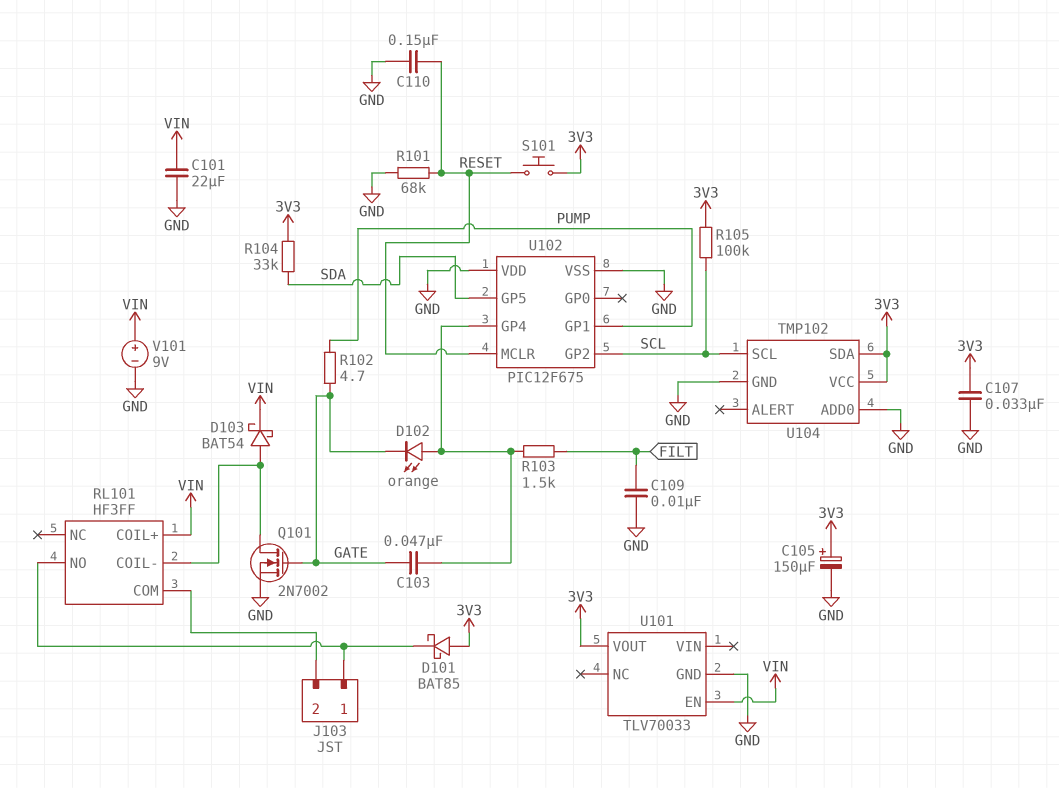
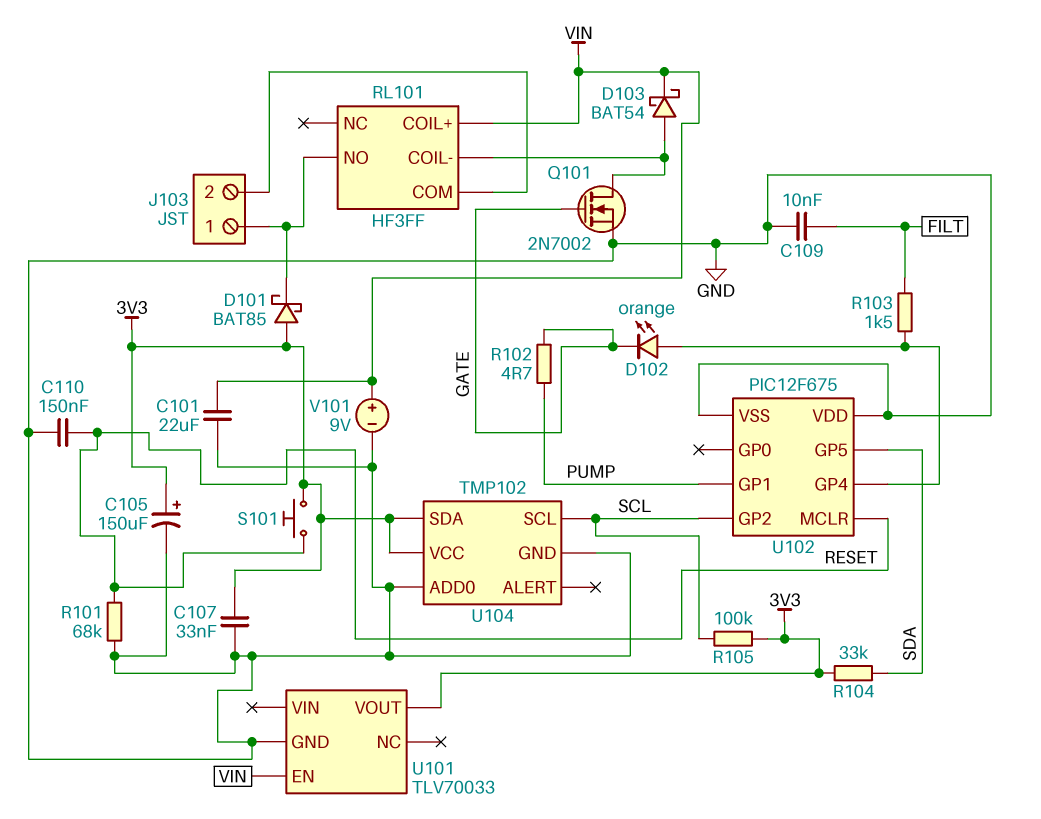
C103: 47nF (GATE, U102/GP4) -> none

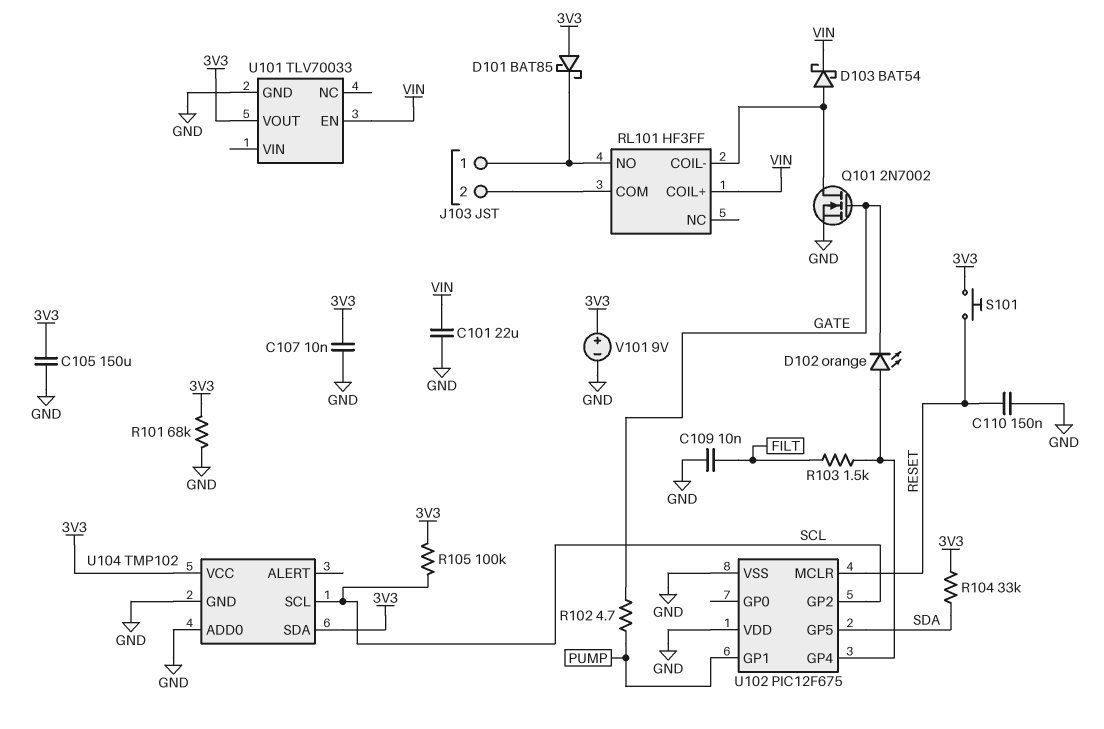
C105: 150uF (plus 3V3, minus GND) -> 150uF (3V3, GND)
C107: 33nF (3V3, GND) -> 10nF (3V3, GND)
R101: 68k (GND, RESET) -> 68k (3V3, GND)
V101: 9V (plus VIN, minus GND) -> 9V (plus 3V3, minus GND)

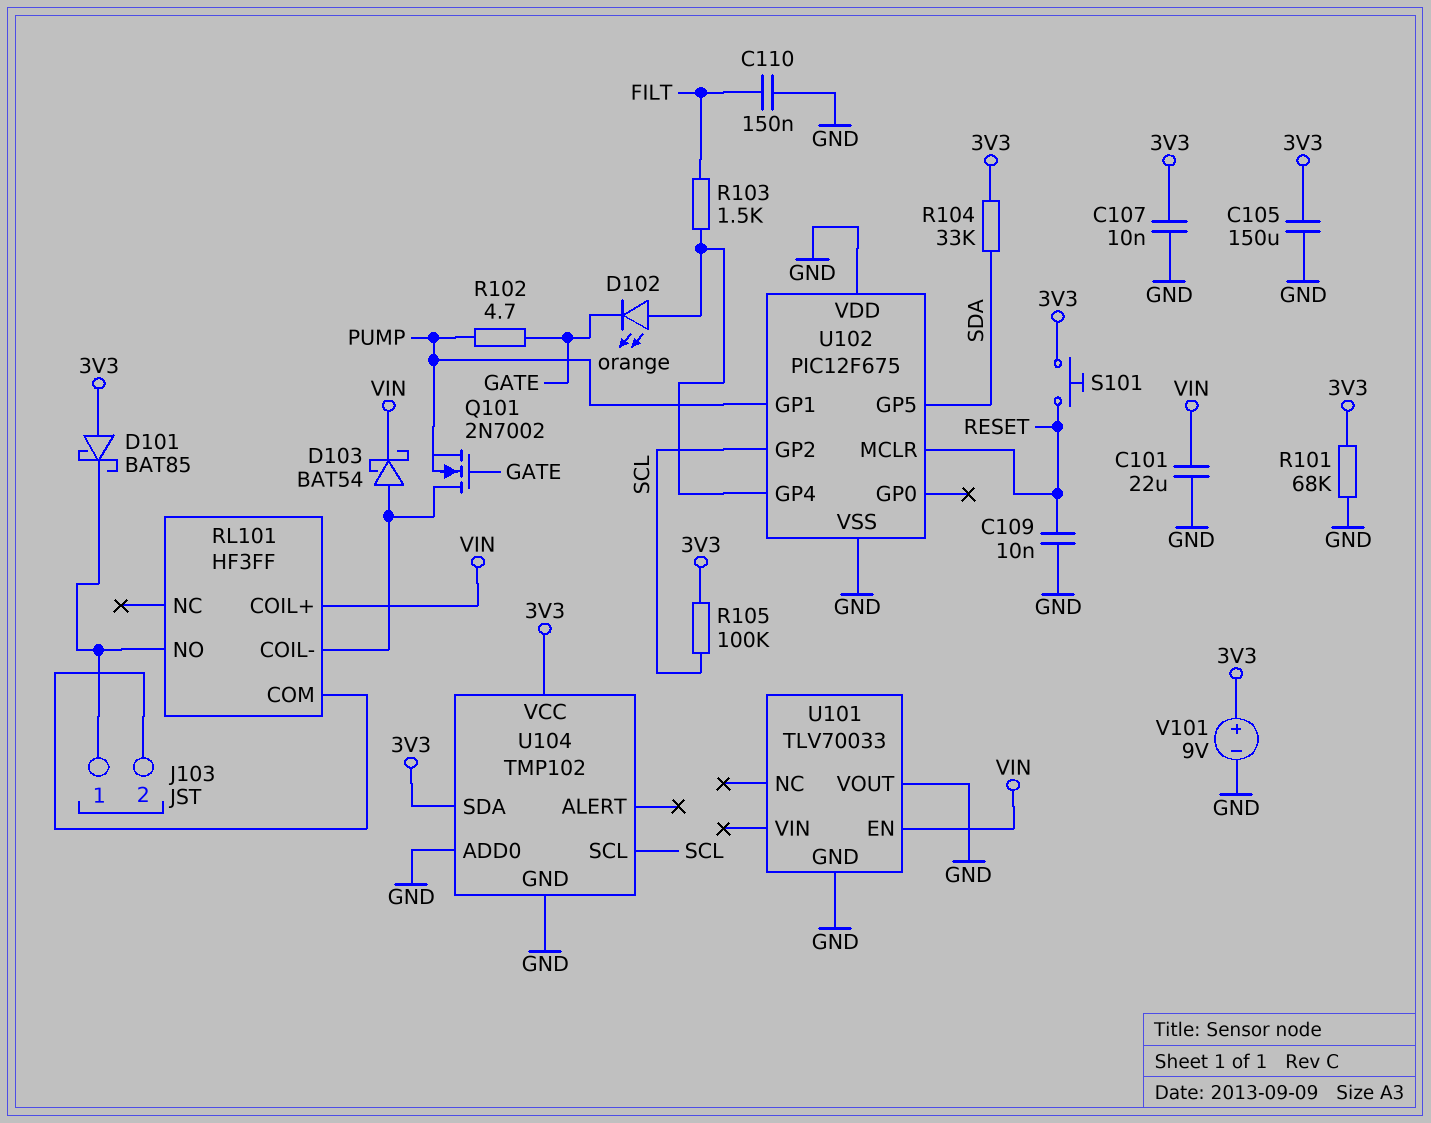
C109: 10nF (FILT, GND) -> 10nF (GND, RESET)
C110: 150nF (GND, RESET) -> 150nF (FILT, GND)
Q101: NMOS 2N7002 (G GATE, D RL101/COIL-, S GND) -> NMOS 2N7002 (G GATE, D RL101/COIL-, S PUMP)
U101 pin VOUT: 3V3 -> GND

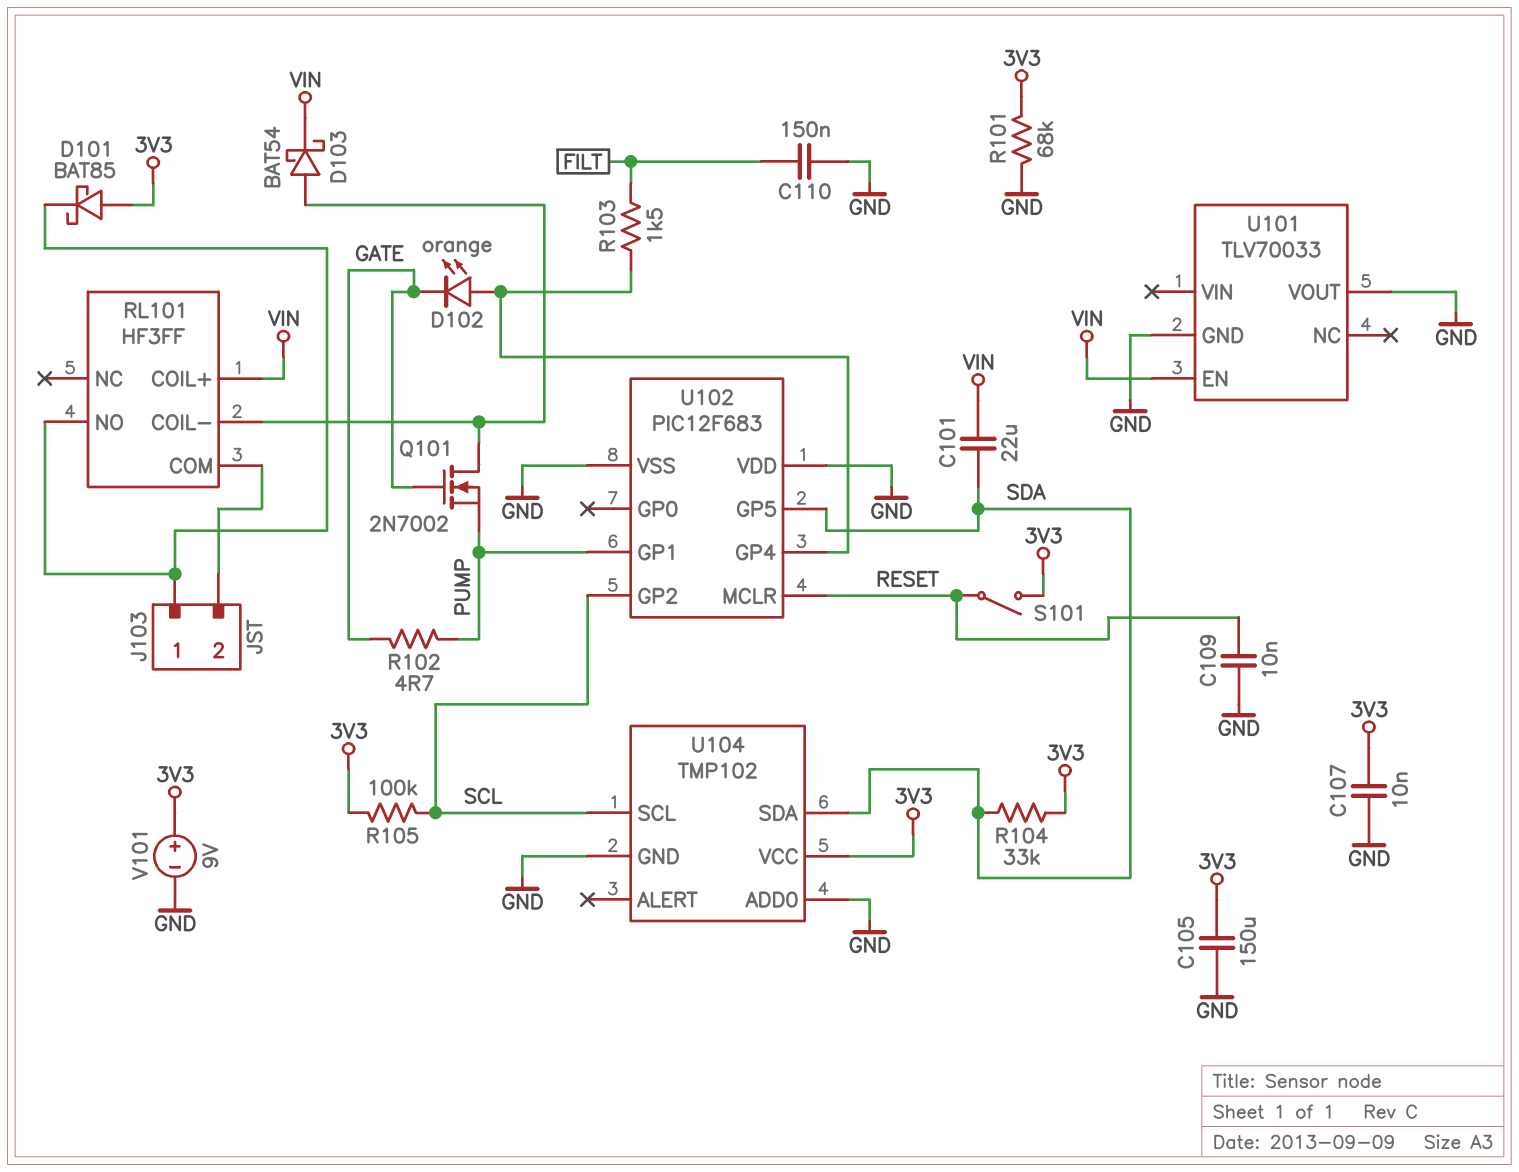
C101: 22uF (GND, VIN) -> 22uF (SDA, VIN)
S101: button (3V3, RESET) -> switch (3V3, RESET)
U102: PIC12F675 -> PIC12F683
U104 pin SDA: 3V3 -> SDA

